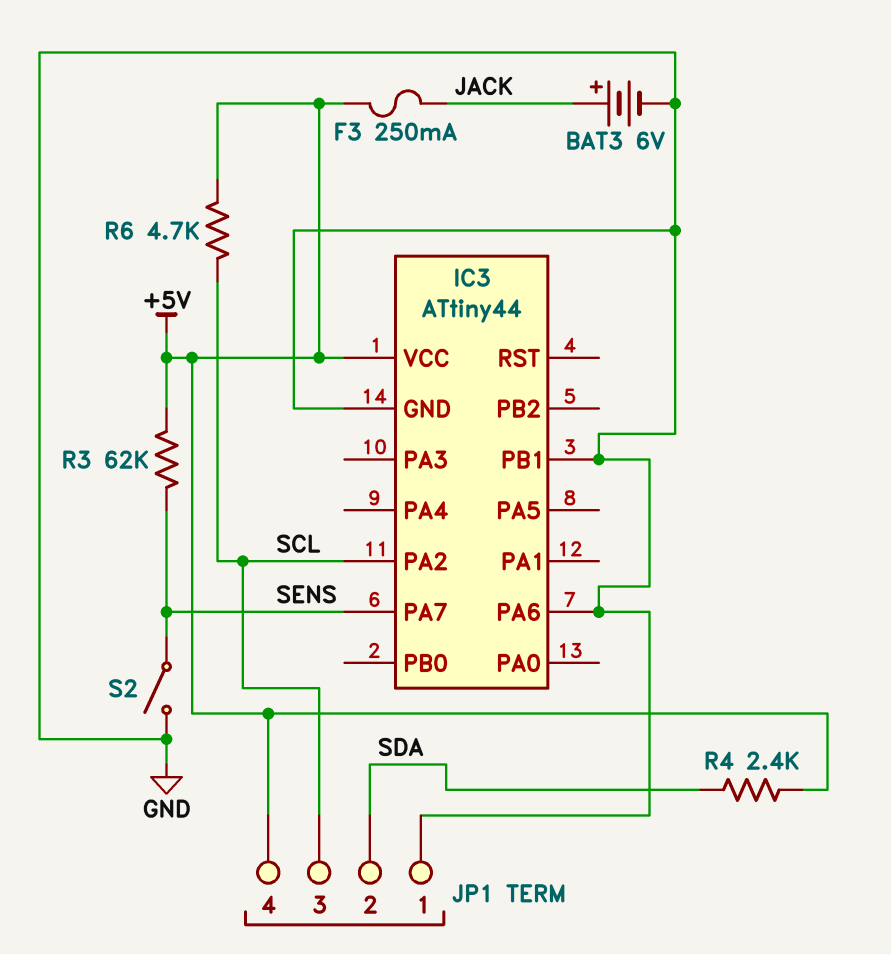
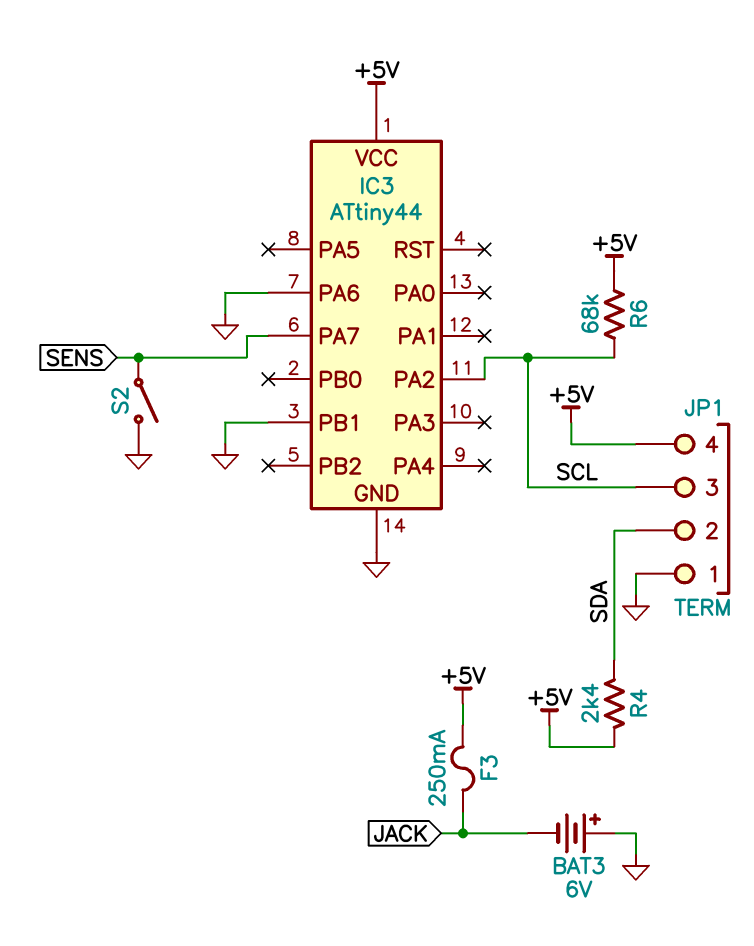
BAT3: 6V (plus JACK, minus GND) -> 6V (plus GND, minus JACK)
R3: 62k (+5V, SENS) -> none
R6: 4.7k (+5V, SCL) -> 68k (+5V, SCL)

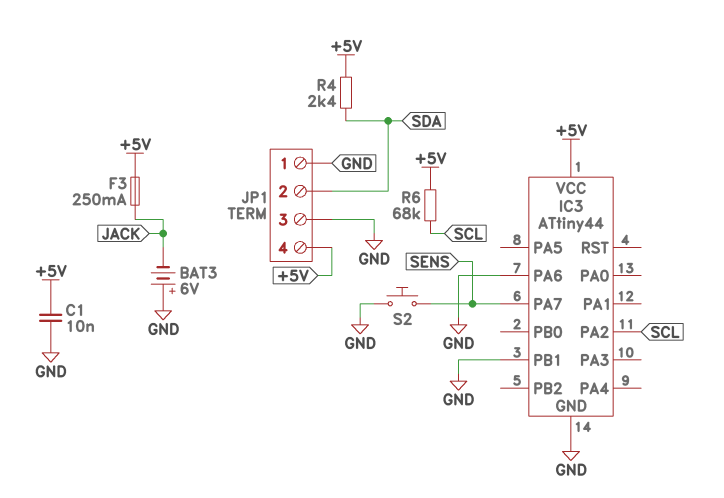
C1: none -> 10nF (+5V, GND)
JP1 pin 3: SCL -> GND
S2: switch (GND, SENS) -> button (GND, SENS)

